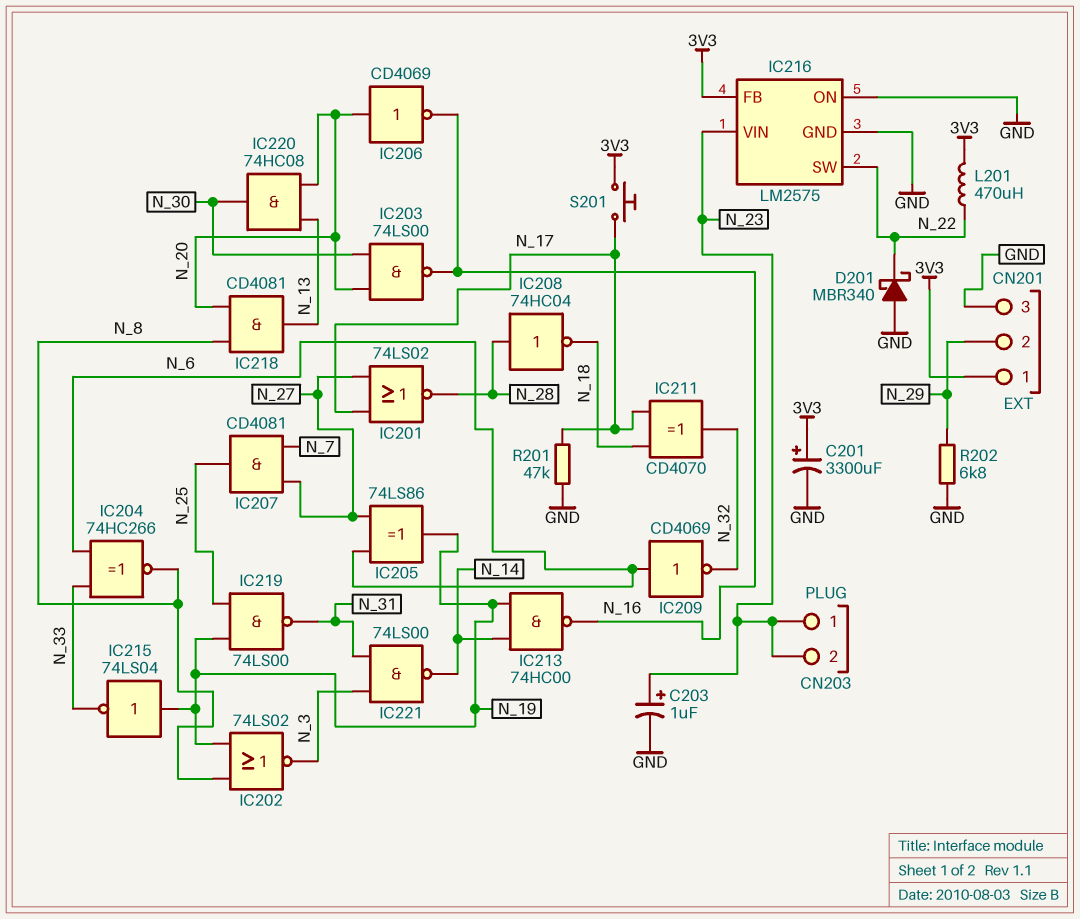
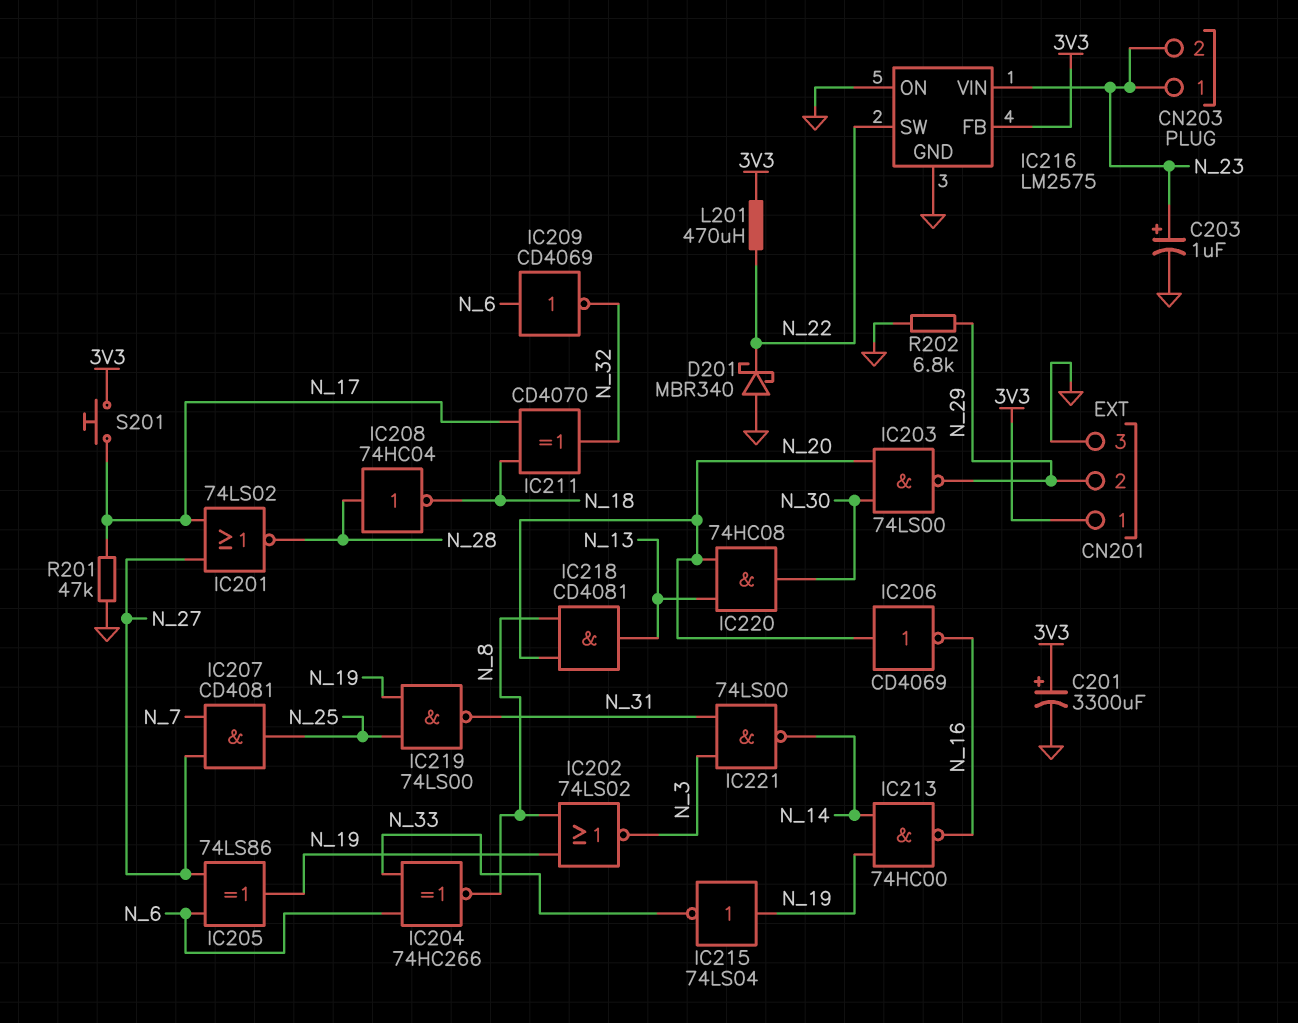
IC203: NAND 74LS00 (in N_20, in N_30, out N_16) -> NAND 74LS00 (in N_20, in N_30, out N_29)

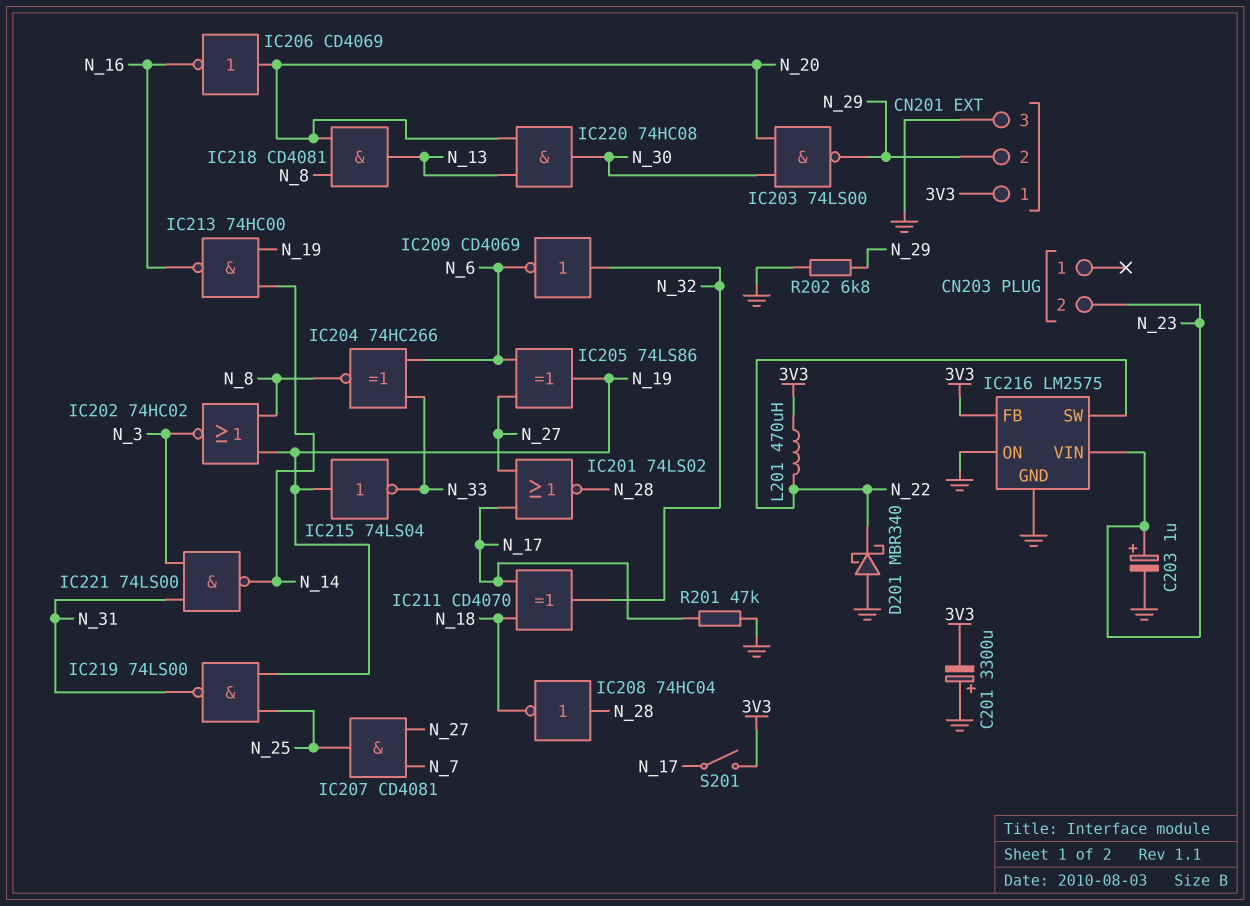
C201: 3300uF (plus 3V3, minus GND) -> 3300uF (plus GND, minus 3V3)
CN203 pin 1: N_23 -> none
IC202: NOR 74LS02 (in N_8, in N_19, out N_3) -> NOR 74HC02 (in N_8, in N_19, out N_3)
IC209: NOT CD4069 (in N_6, out N_32) -> NOT CD4069 (in N_32, out N_6)
S201: button (3V3, N_17) -> switch (3V3, N_17)

